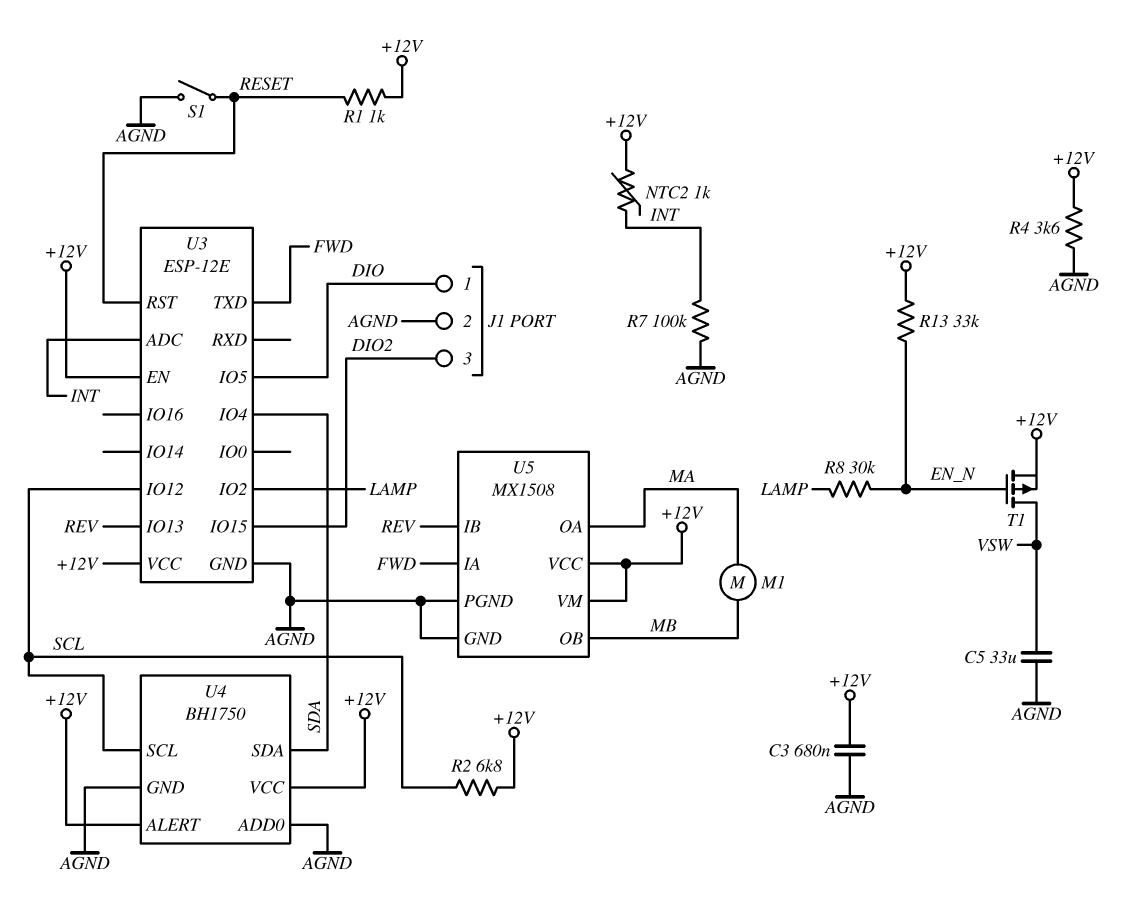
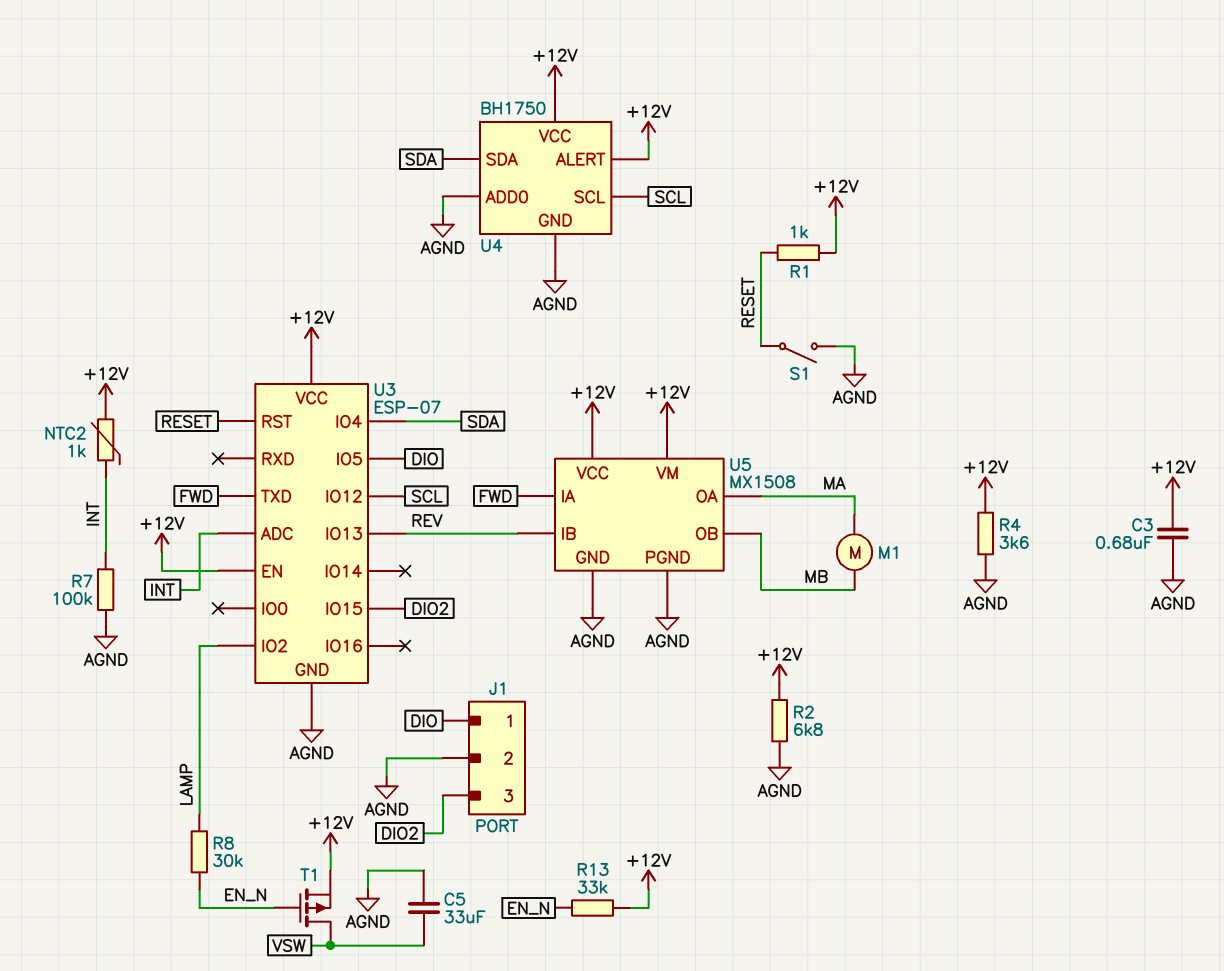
R2: 6.8k (+12V, SCL) -> 6.8k (+12V, AGND)
U3: ESP-12E -> ESP-07

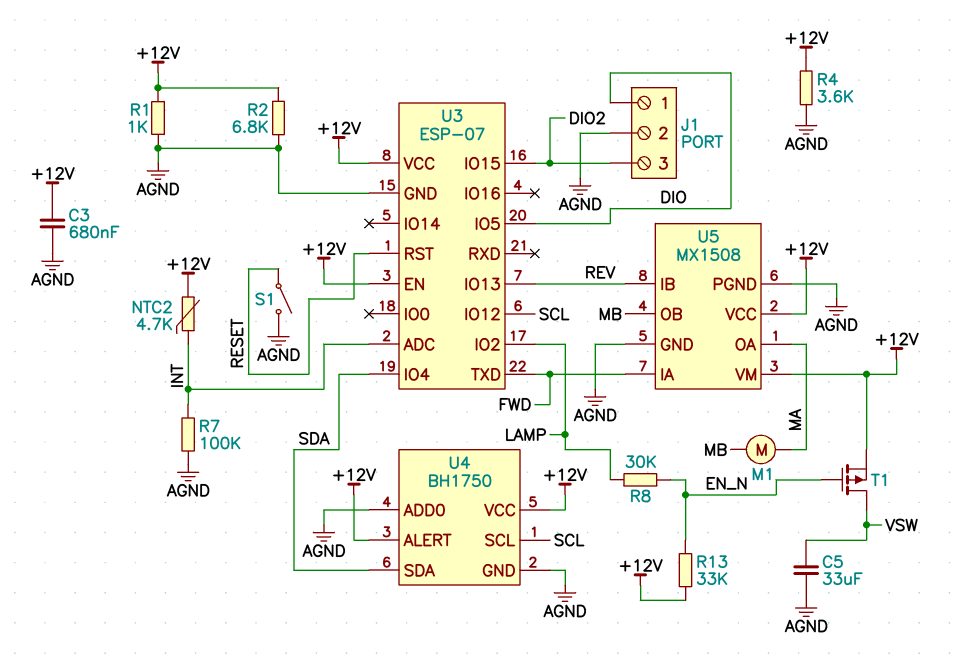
NTC2: 1k (+12V, INT) -> 4.7k (+12V, INT)
R1: 1k (+12V, RESET) -> 1k (+12V, AGND)

